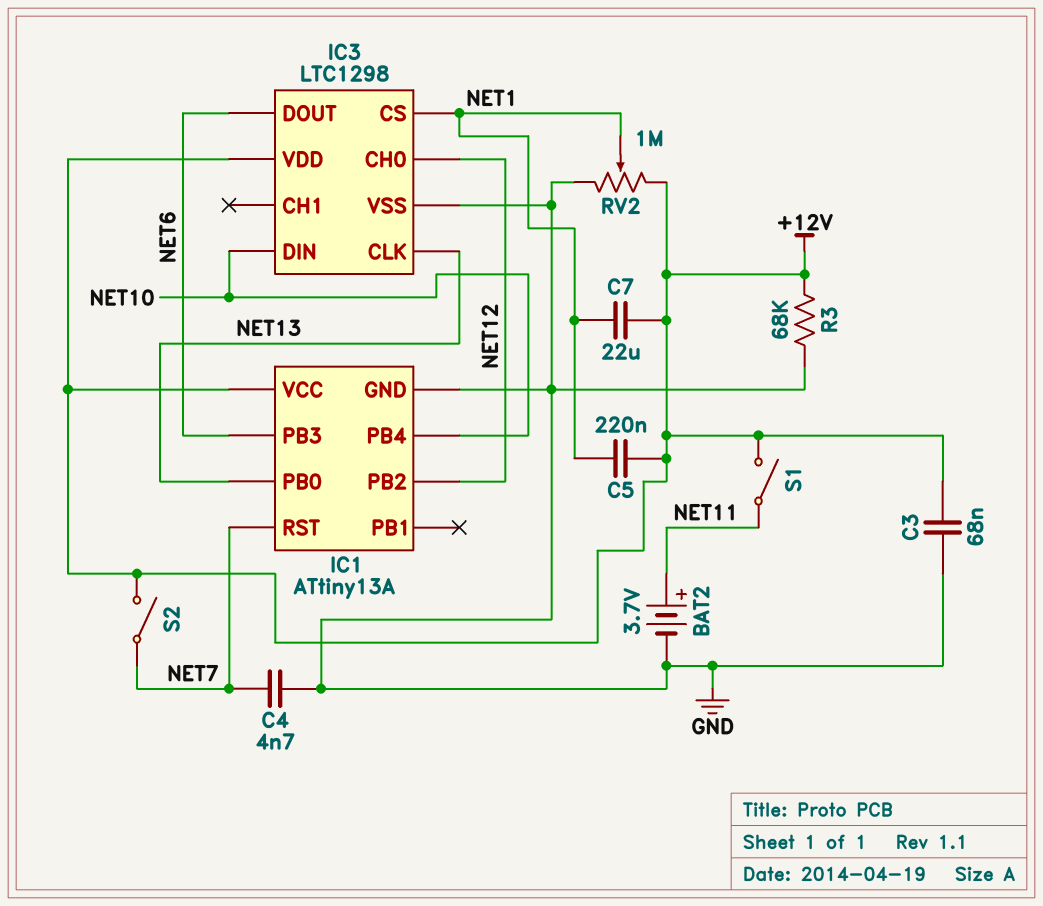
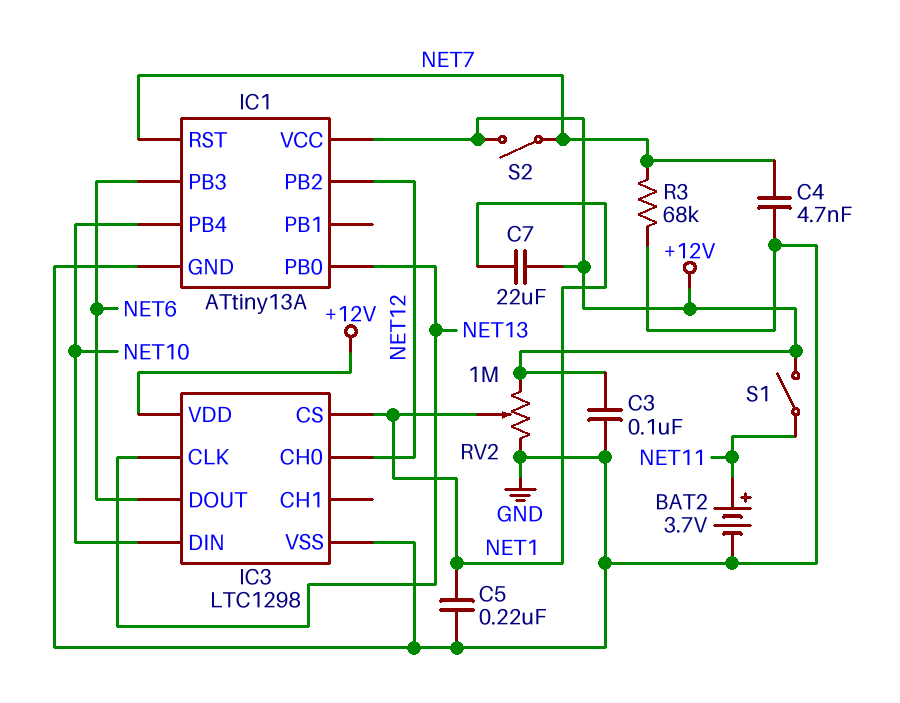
C3: 68nF (+12V, GND) -> 100nF (+12V, GND)
C5: 220nF (+12V, NET1) -> 220nF (GND, NET1)
R3: 68k (+12V, GND) -> 68k (GND, NET7)

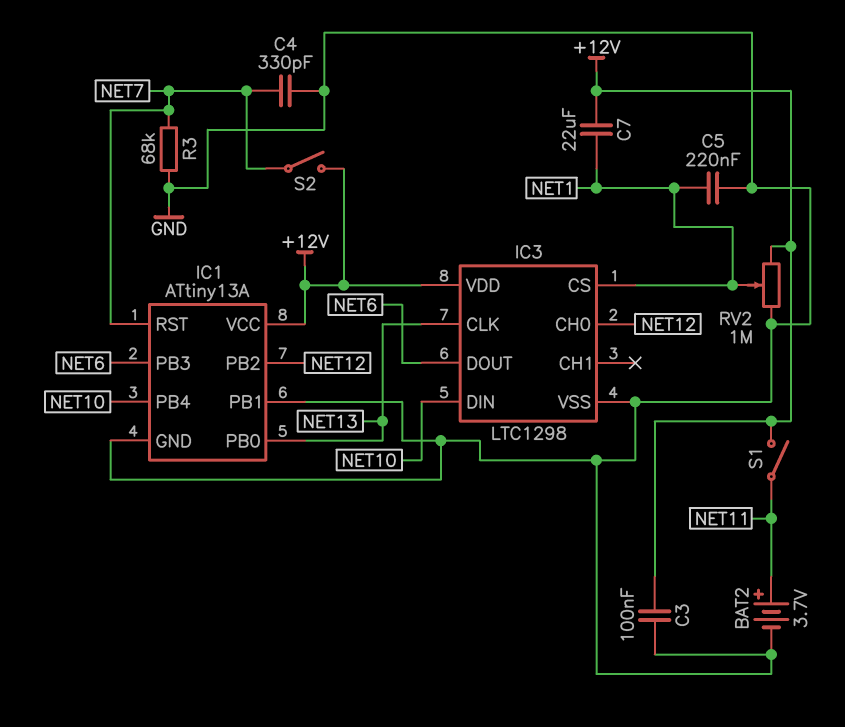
C4: 4.7nF (GND, NET7) -> 330pF (GND, NET7)
IC1 pin PB1: none -> GND

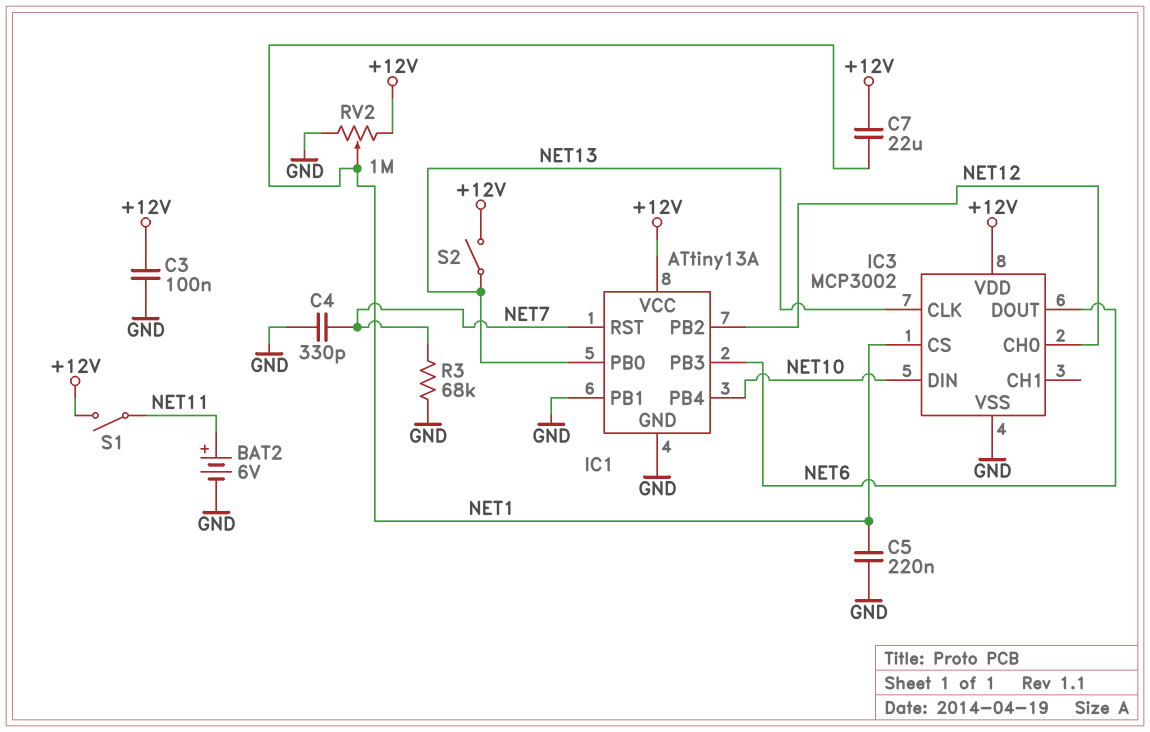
BAT2: 3.7V (plus NET11, minus GND) -> 6V (plus NET11, minus GND)
IC3: LTC1298 -> MCP3002
S2: switch (+12V, NET7) -> switch (+12V, NET13)

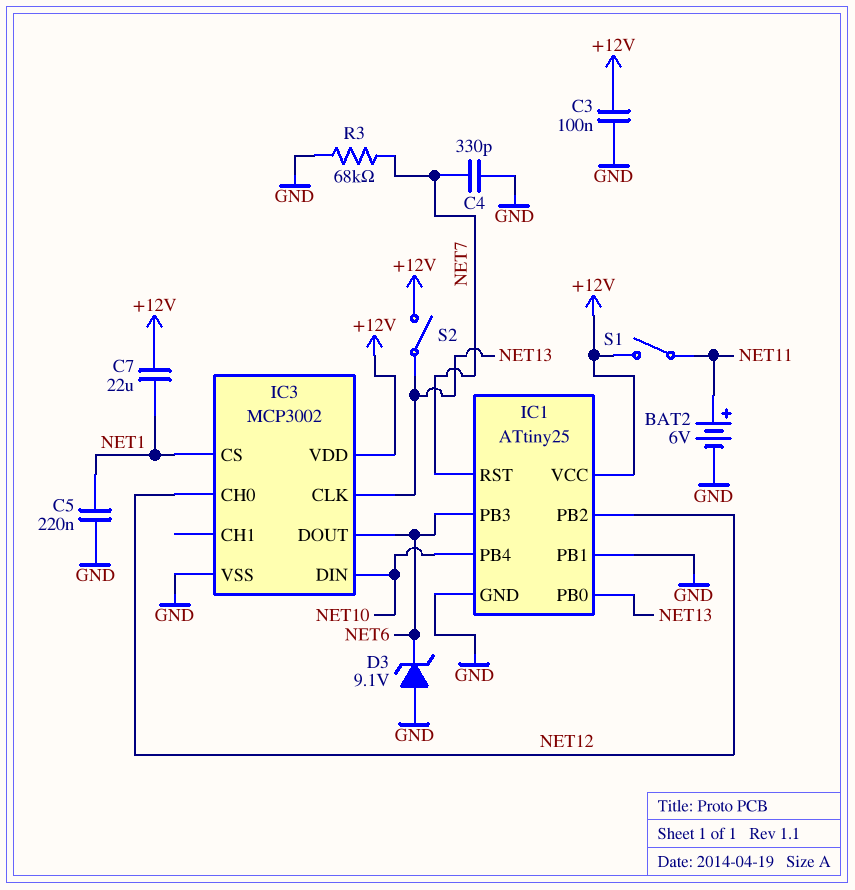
D3: none -> zener 9.1V (A GND, K NET6)
IC1: ATtiny13A -> ATtiny25
RV2: 1M (+12V, GND, wiper NET1) -> none

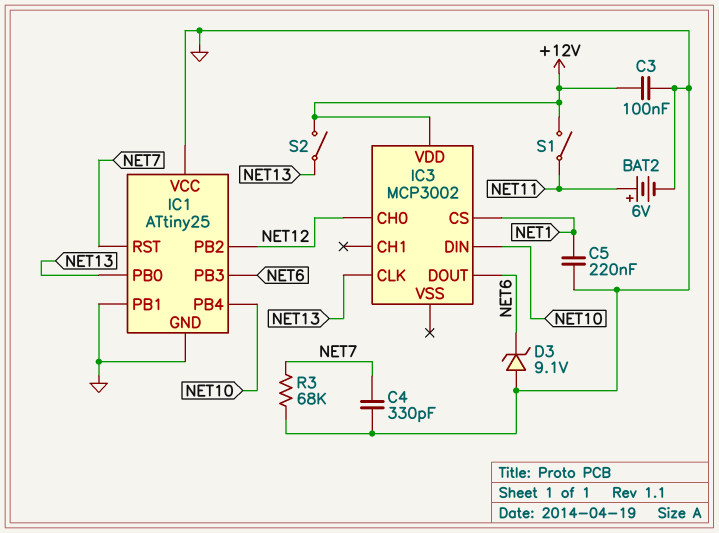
C7: 22uF (+12V, NET1) -> none
IC1 pin VCC: +12V -> GND
IC3 pin VSS: GND -> none

